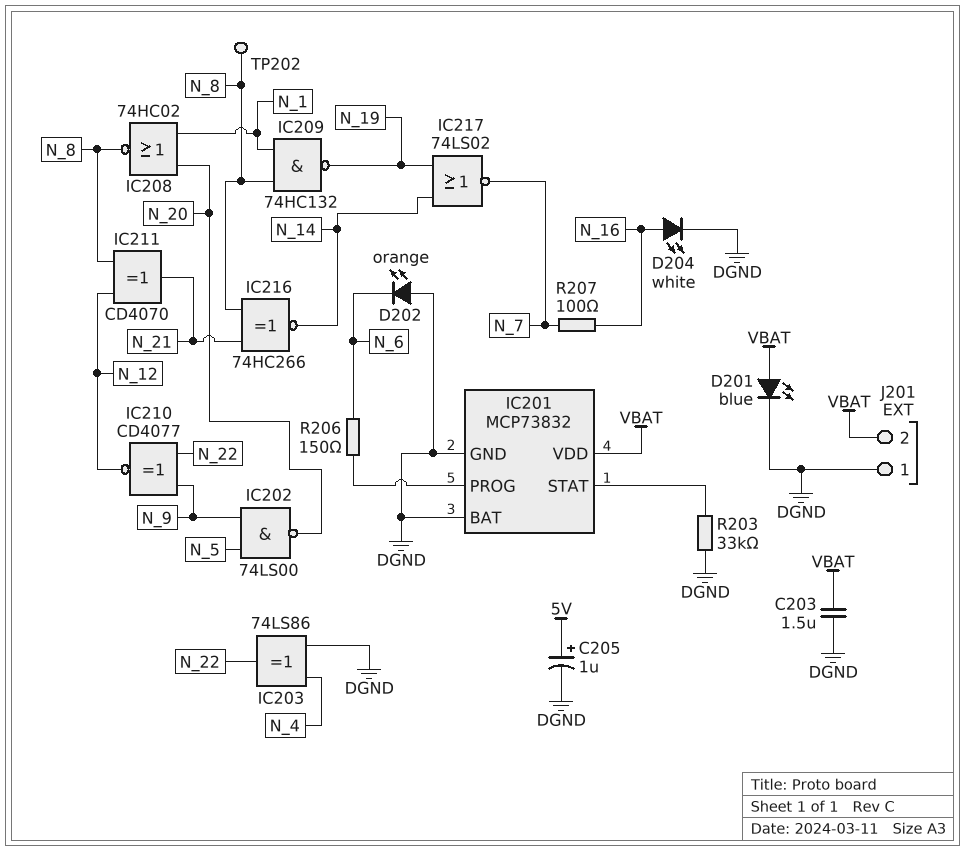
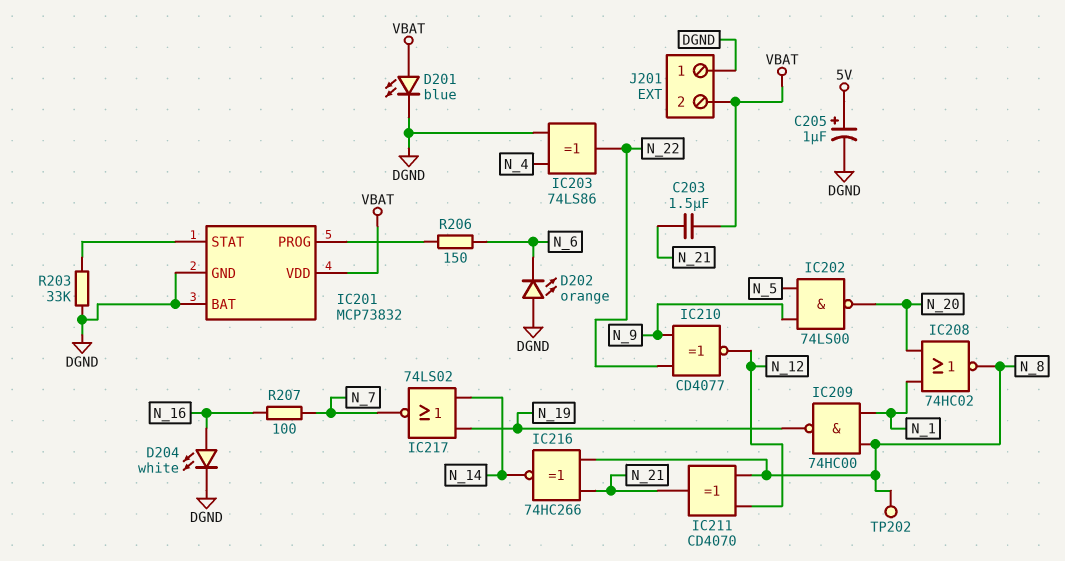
C203: 1.5uF (DGND, VBAT) -> 1.5uF (N_21, VBAT)
IC209: NAND 74HC132 (in N_1, in N_8, out N_19) -> NAND 74HC00 (in N_1, in N_8, out N_19)

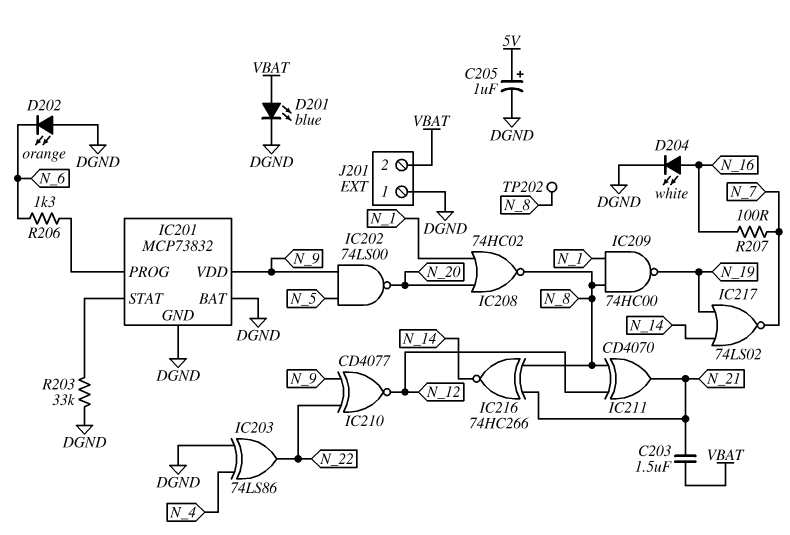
IC201 pin VDD: VBAT -> N_9
R206: 150 (IC201/PROG, N_6) -> 1.3k (IC201/PROG, N_6)

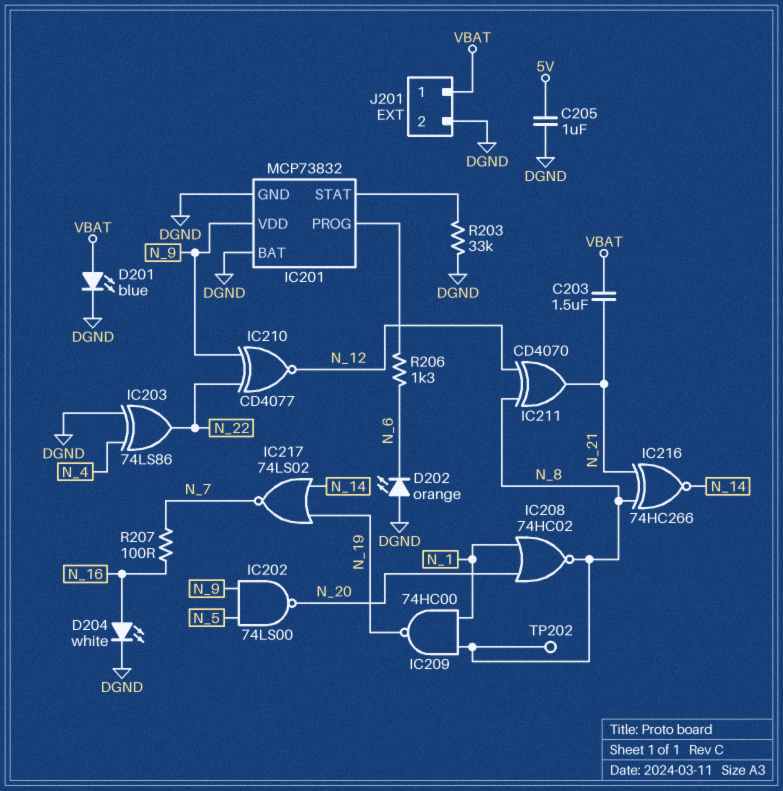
C205: 1uF (plus 5V, minus DGND) -> 1uF (5V, DGND)
J201 pin 1: DGND -> VBAT
J201 pin 2: VBAT -> DGND

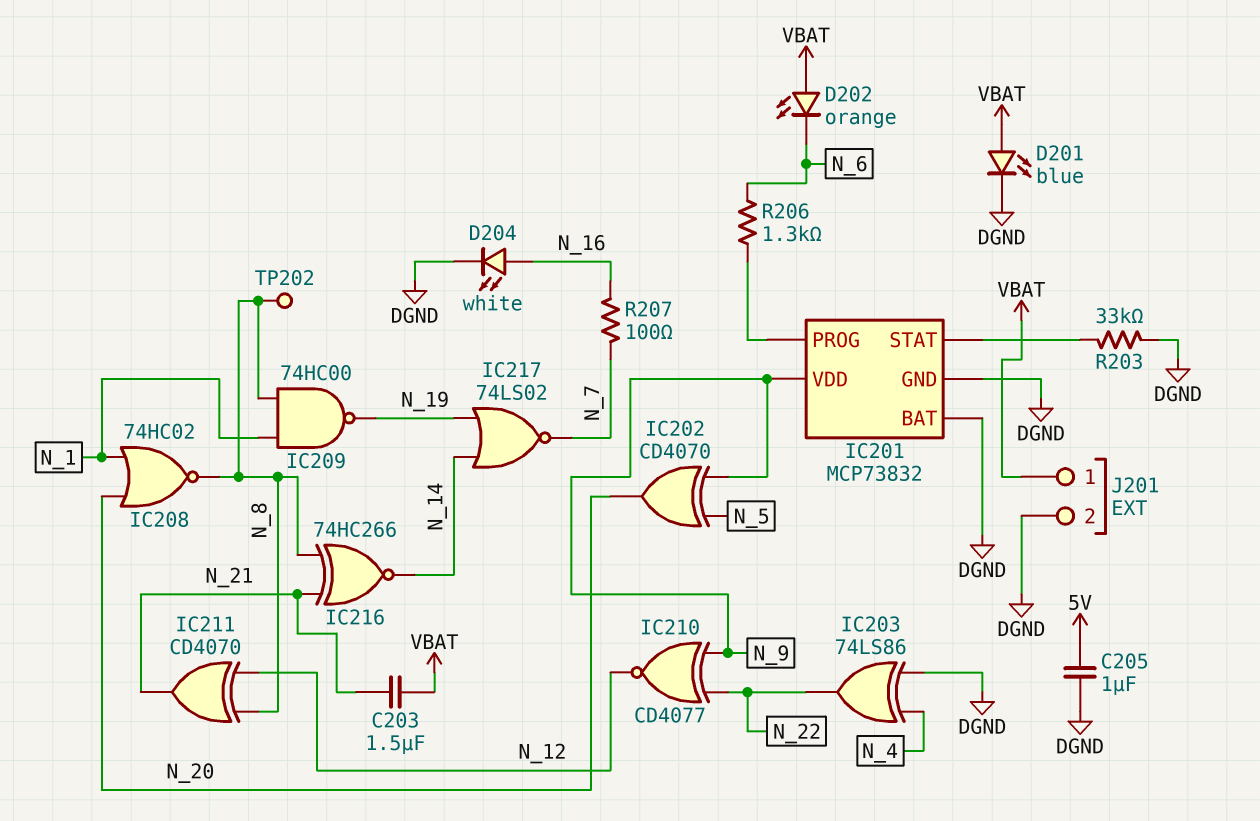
D202: LED orange (A DGND, K N_6) -> LED orange (A VBAT, K N_6)
IC202: NAND 74LS00 (in N_5, in N_9, out N_20) -> XOR CD4070 (in N_5, in N_9, out N_20)

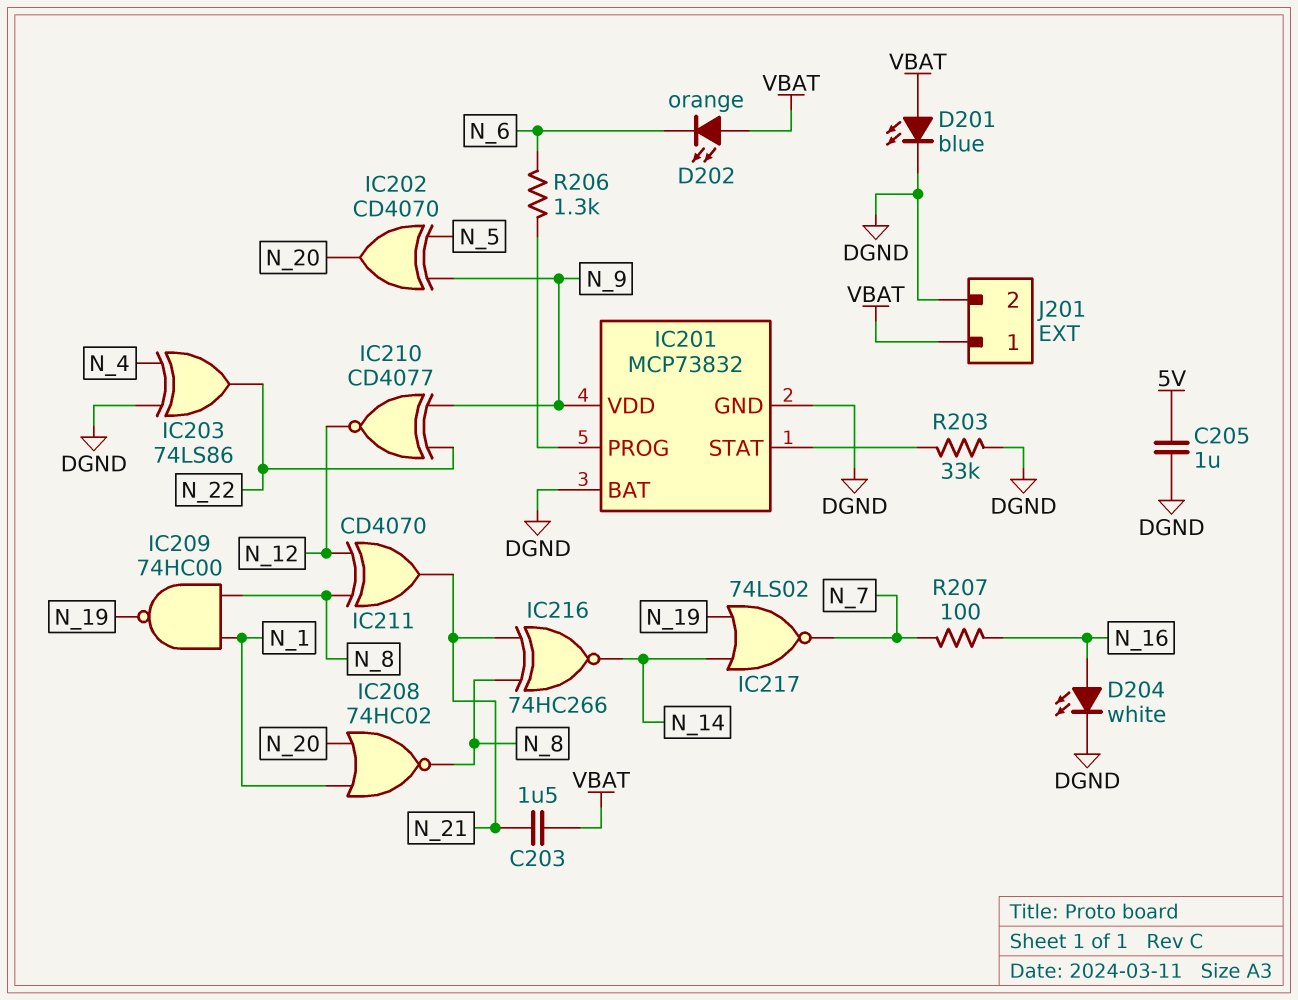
TP202: test point (N_8) -> none

